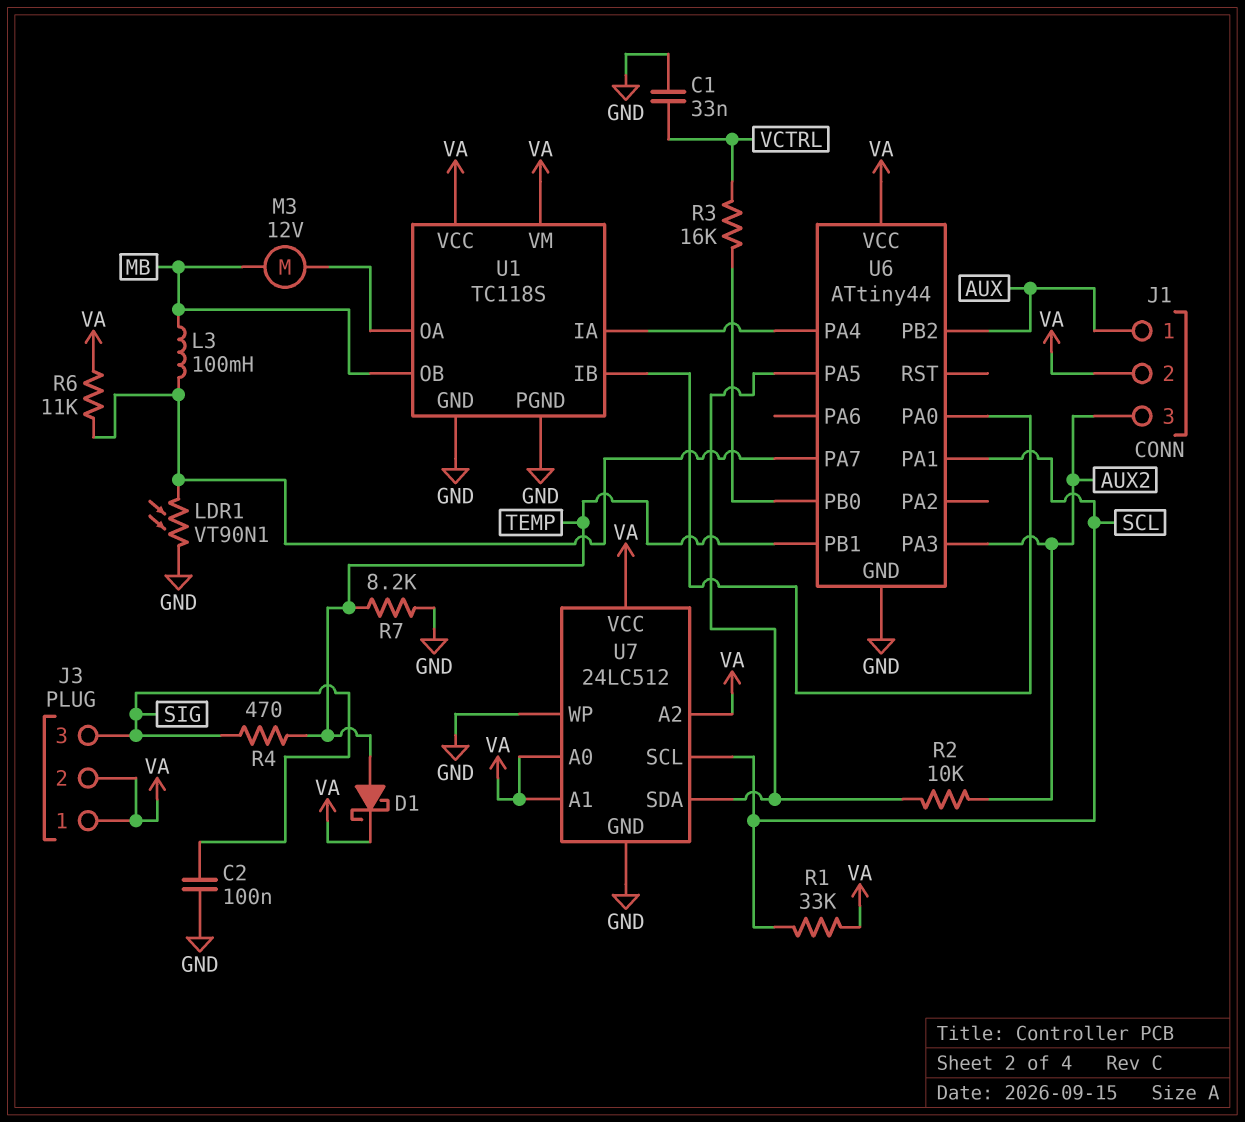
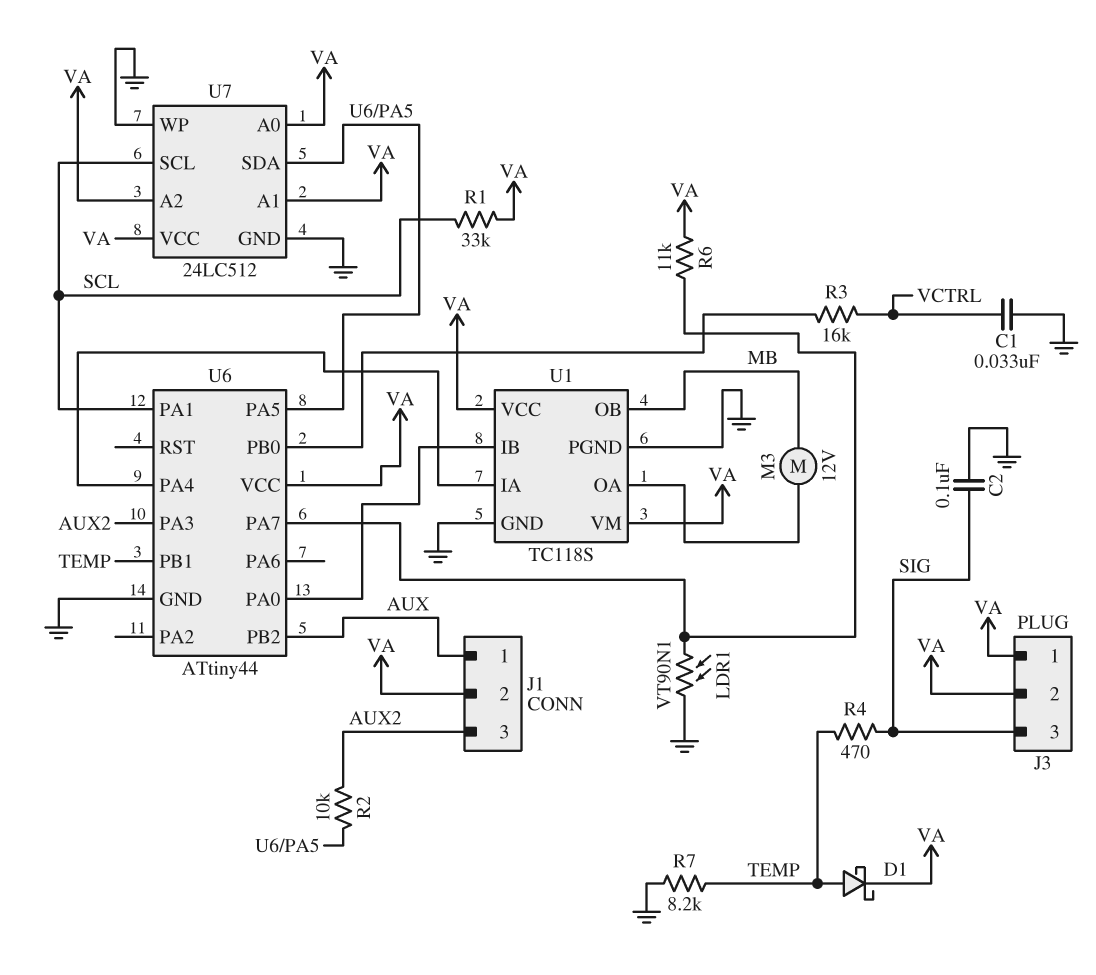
L3: 100mH (MB, U6/PA7) -> none

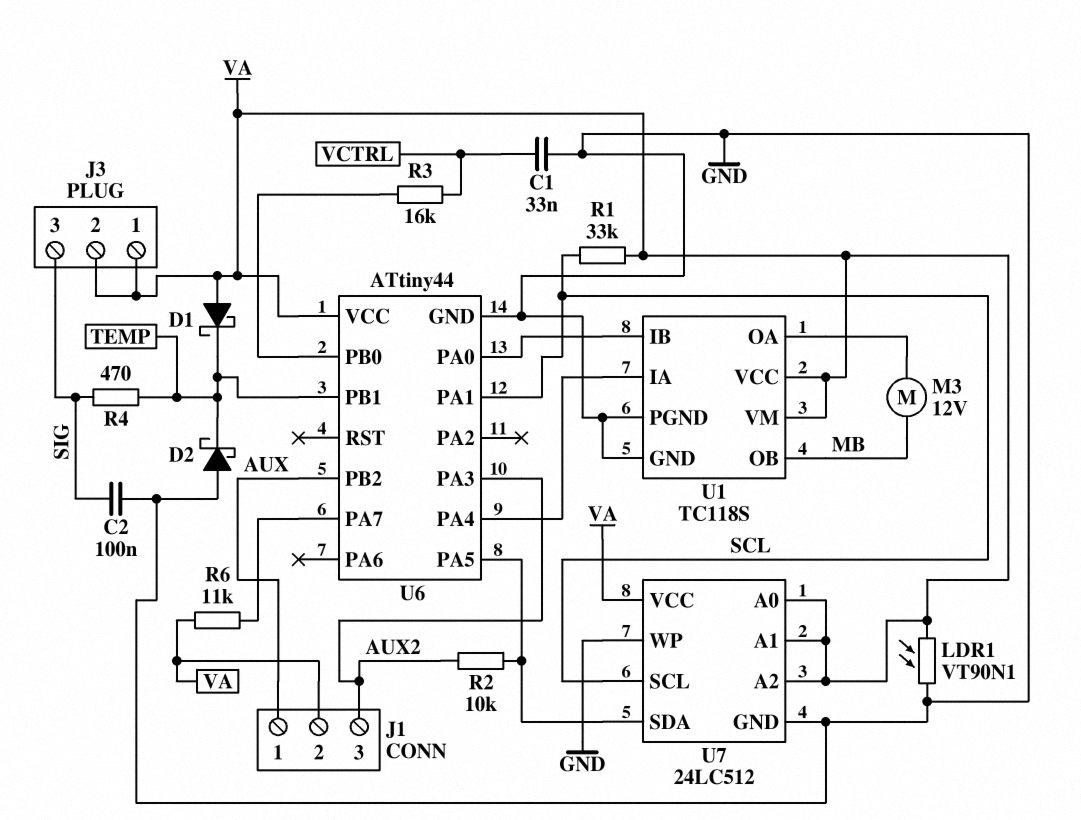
D1: schottky (A TEMP, K VA) -> schottky (A VA, K TEMP)
D2: none -> schottky (A GND, K TEMP)
LDR1: VT90N1 (GND, U6/PA7) -> VT90N1 (GND, VA)
R7: 8.2k (GND, TEMP) -> none

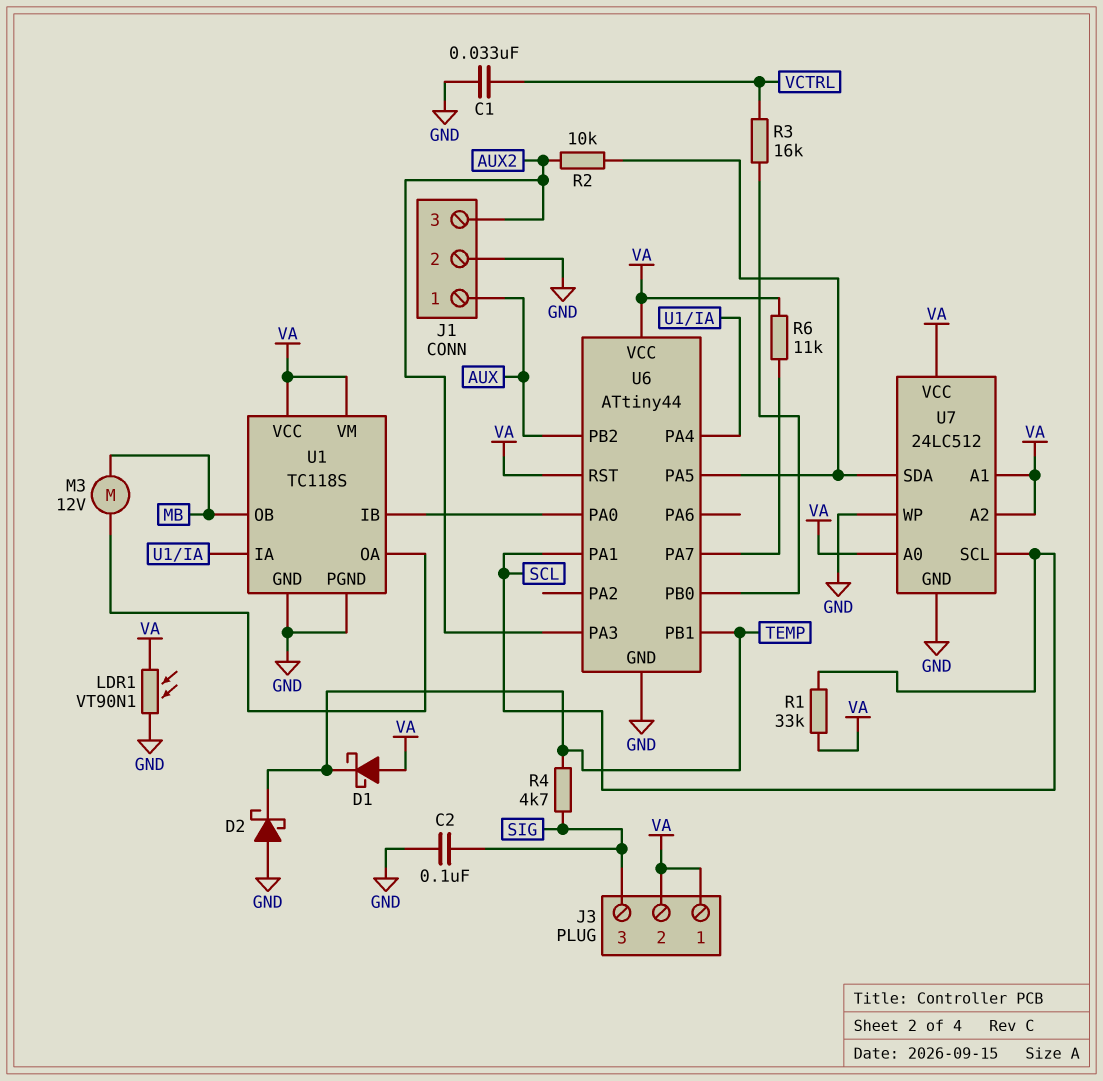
J1 pin 2: VA -> GND
R4: 470 (SIG, TEMP) -> 4.7k (SIG, TEMP)
U6 pin RST: none -> VA

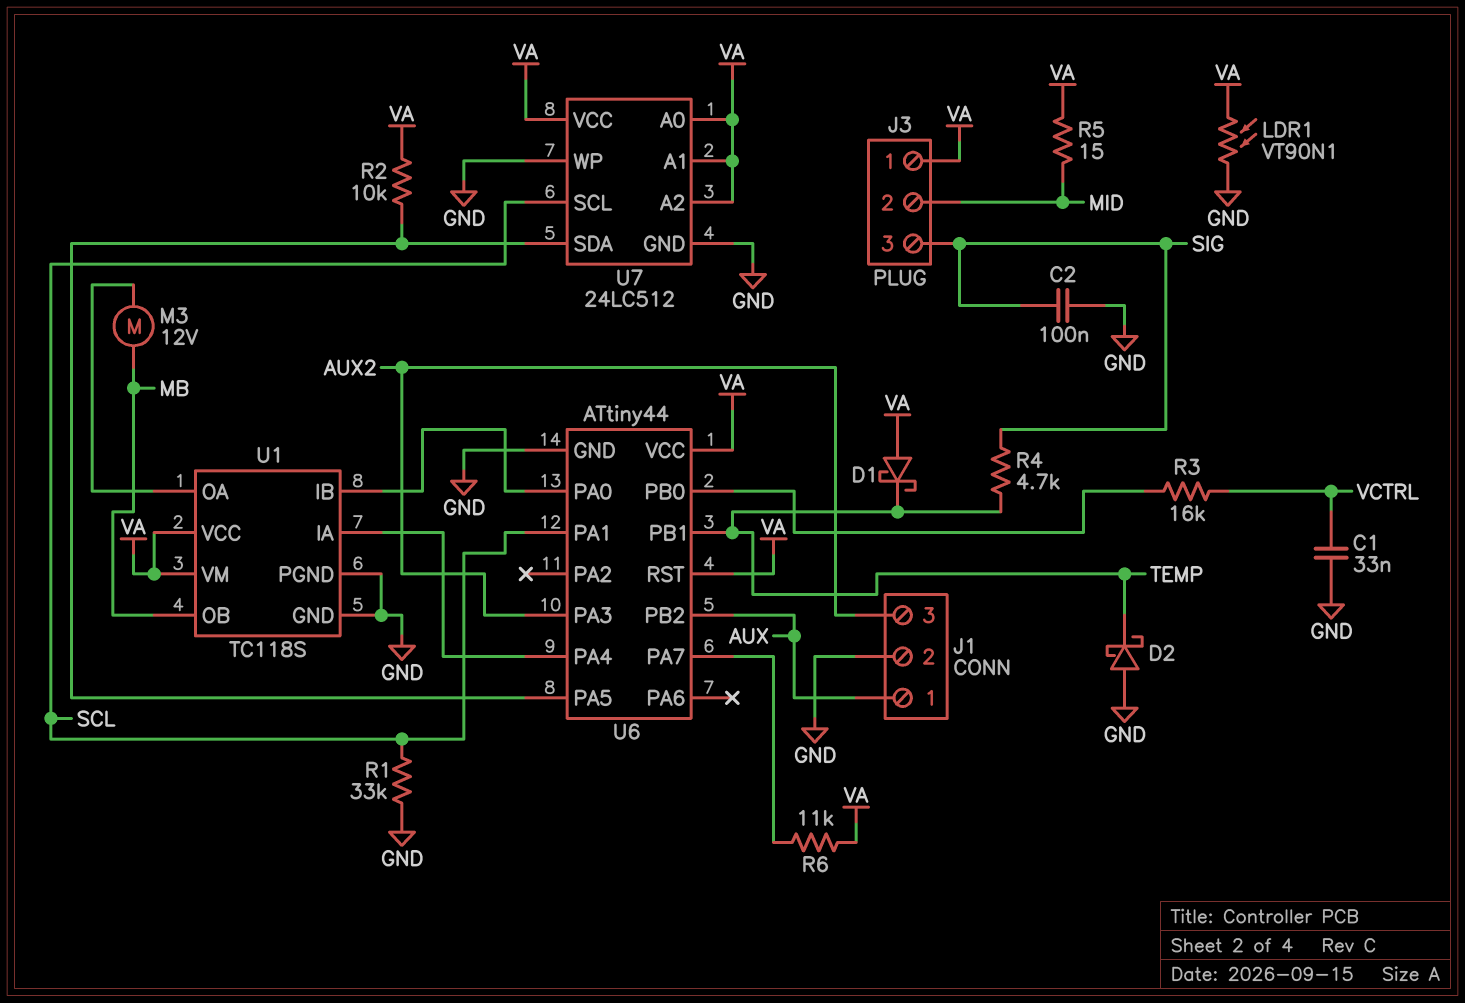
J3 pin 2: VA -> MID
R1: 33k (SCL, VA) -> 33k (GND, SCL)
R2: 10k (AUX2, U6/PA5) -> 10k (U6/PA5, VA)
R5: none -> 15 (MID, VA)

